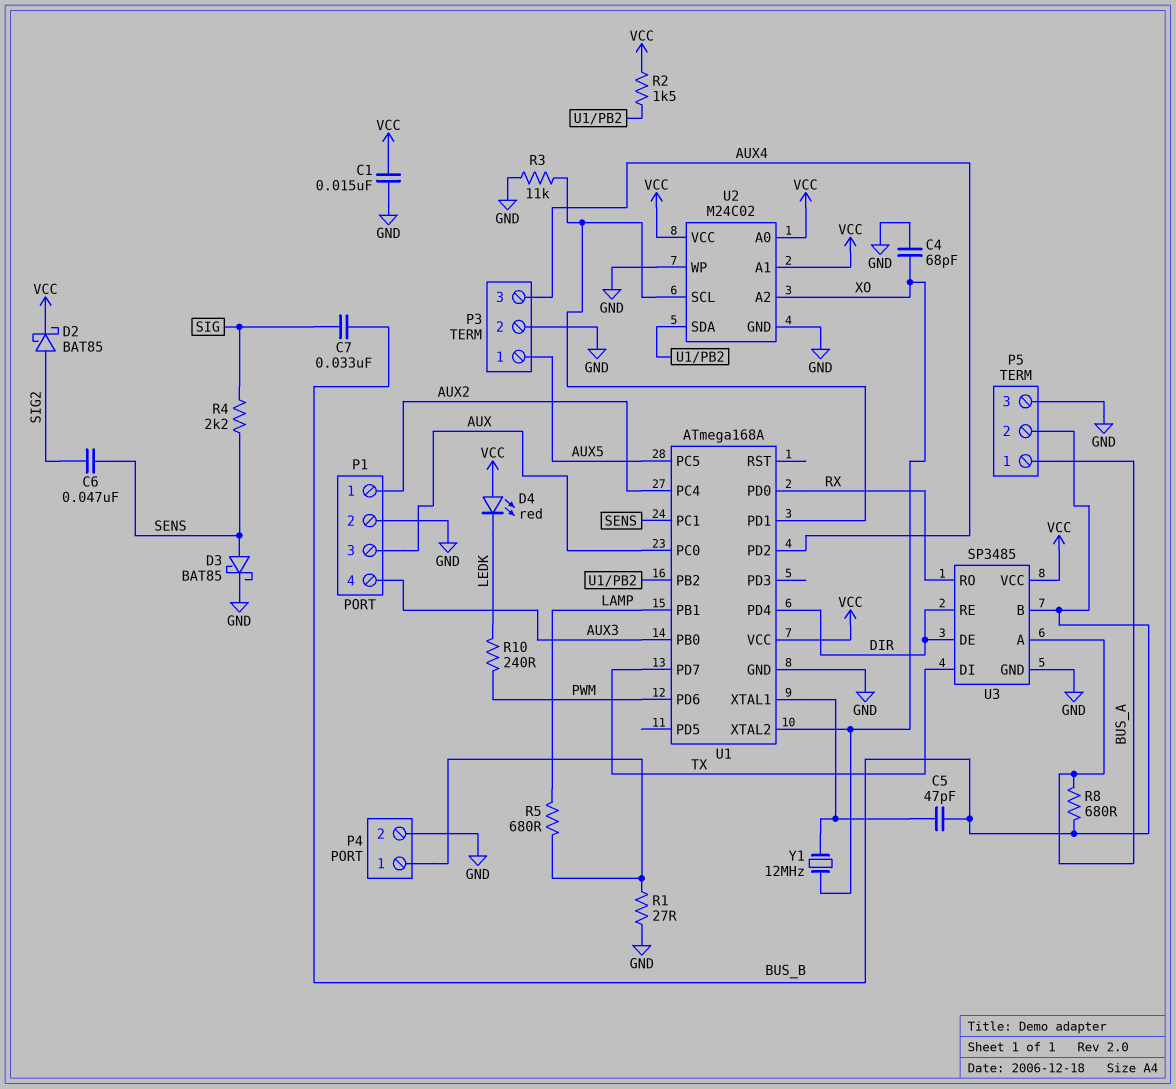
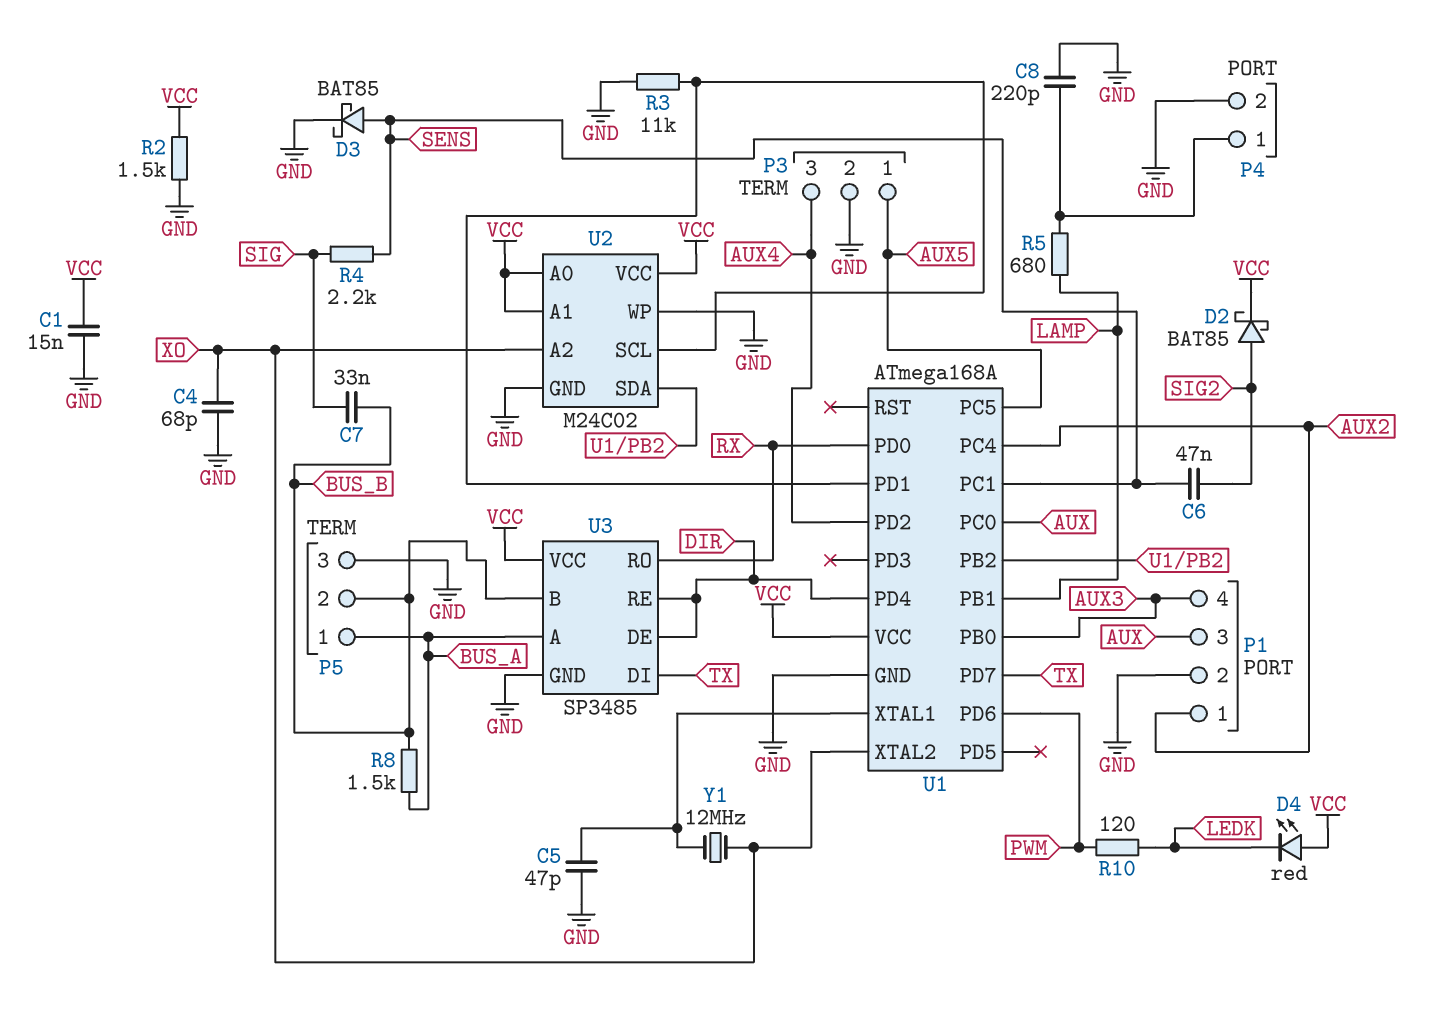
C5: 47pF (BUS_B, U1/XTAL1) -> 47pF (GND, U1/XTAL1)
C8: none -> 220pF (GND, P4/1)
R1: 27 (GND, P4/1) -> none
R2: 1.5k (U1/PB2, VCC) -> 1.5k (GND, VCC)
R8: 680 (BUS_A, BUS_B) -> 1.5k (BUS_A, BUS_B)
R10: 240 (LEDK, PWM) -> 120 (LEDK, PWM)

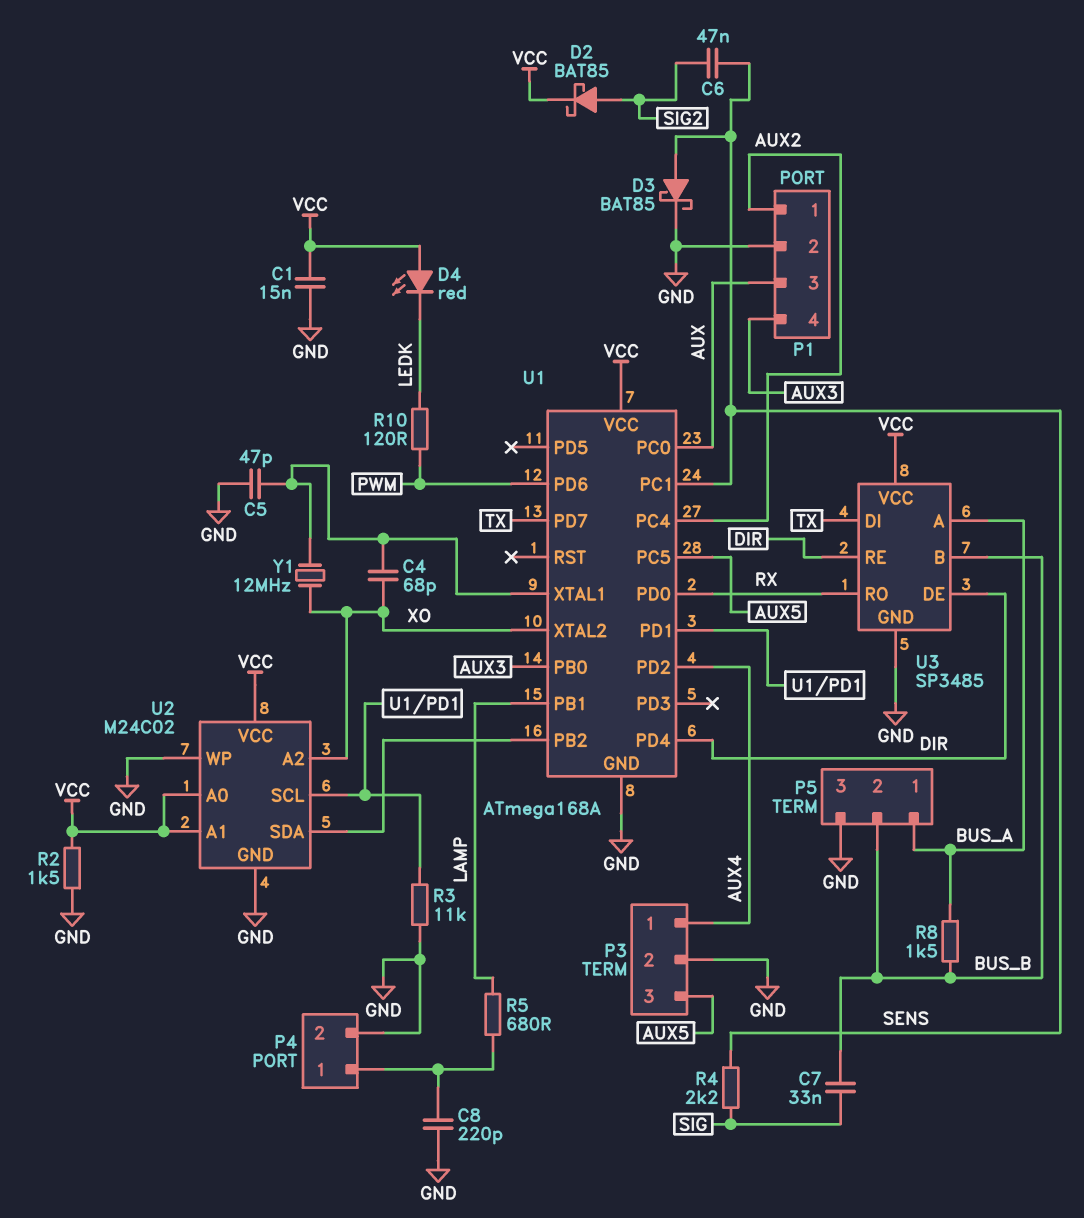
C4: 68pF (GND, XO) -> 68pF (U1/XTAL1, XO)
P3 pin 1: AUX5 -> AUX4
P3 pin 3: AUX4 -> AUX5

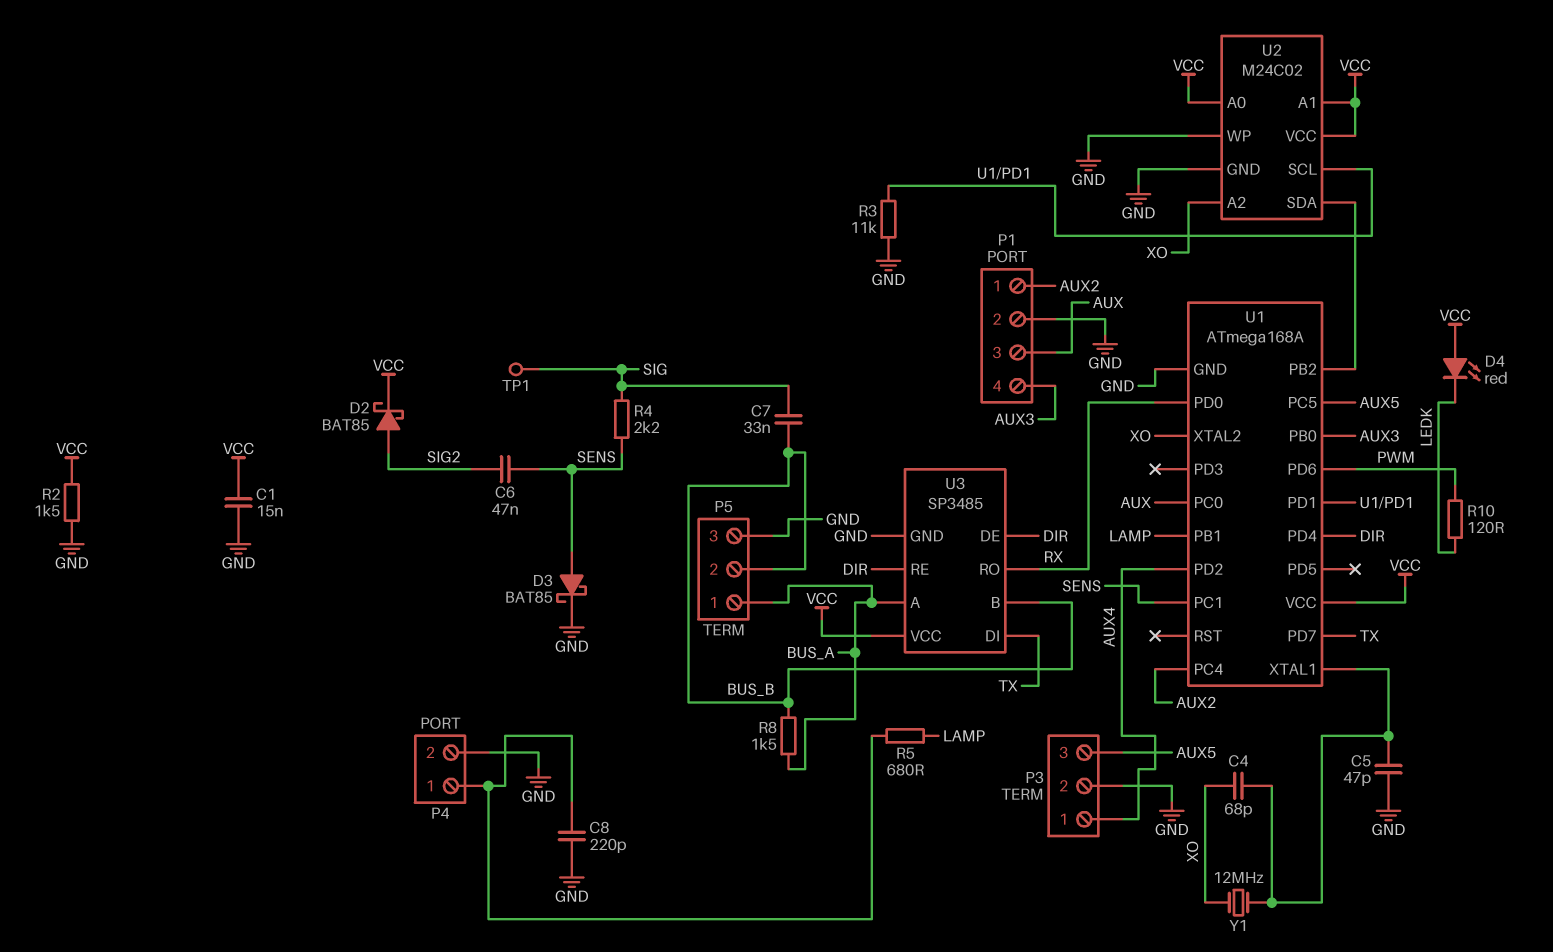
TP1: none -> test point (SIG)

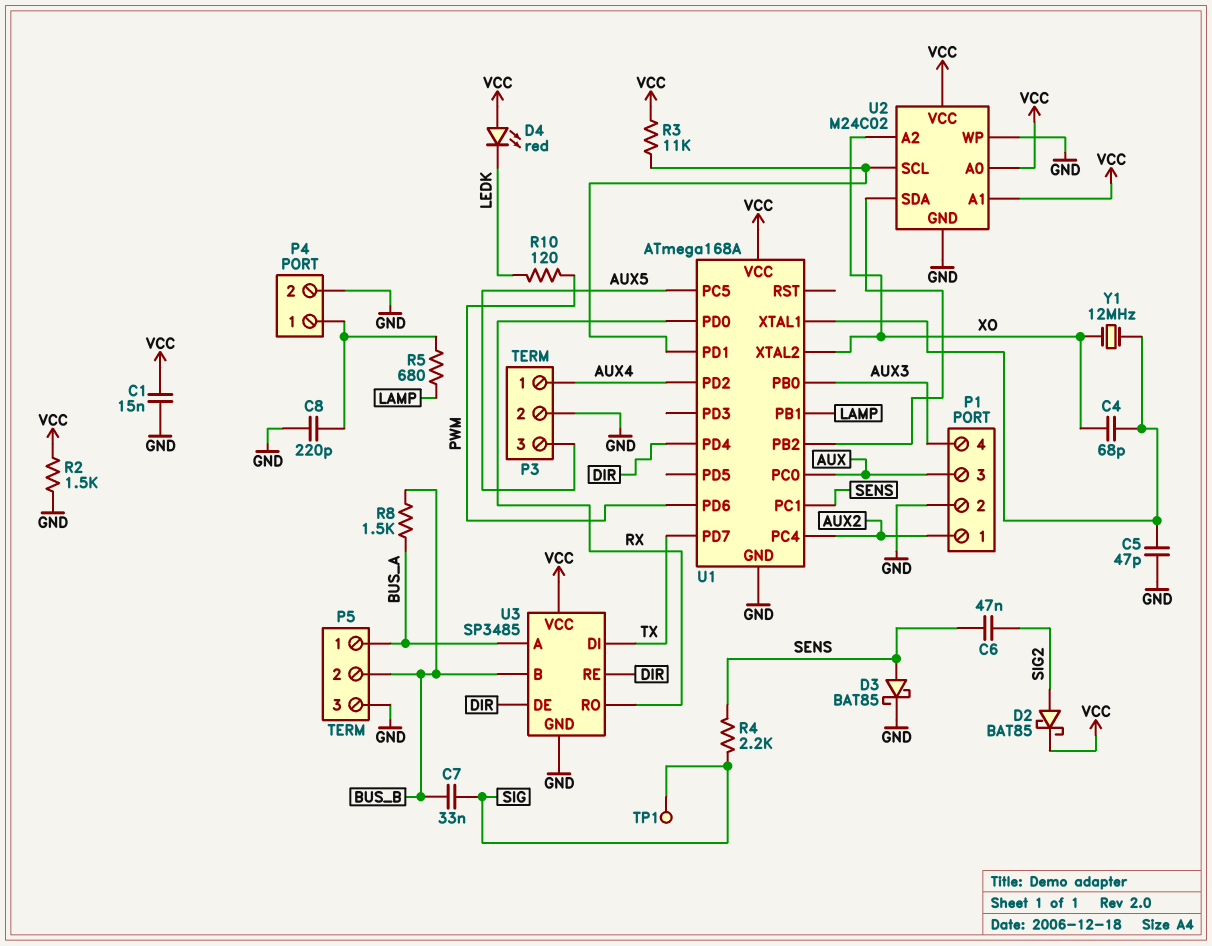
R3: 11k (GND, U1/PD1) -> 11k (U1/PD1, VCC)

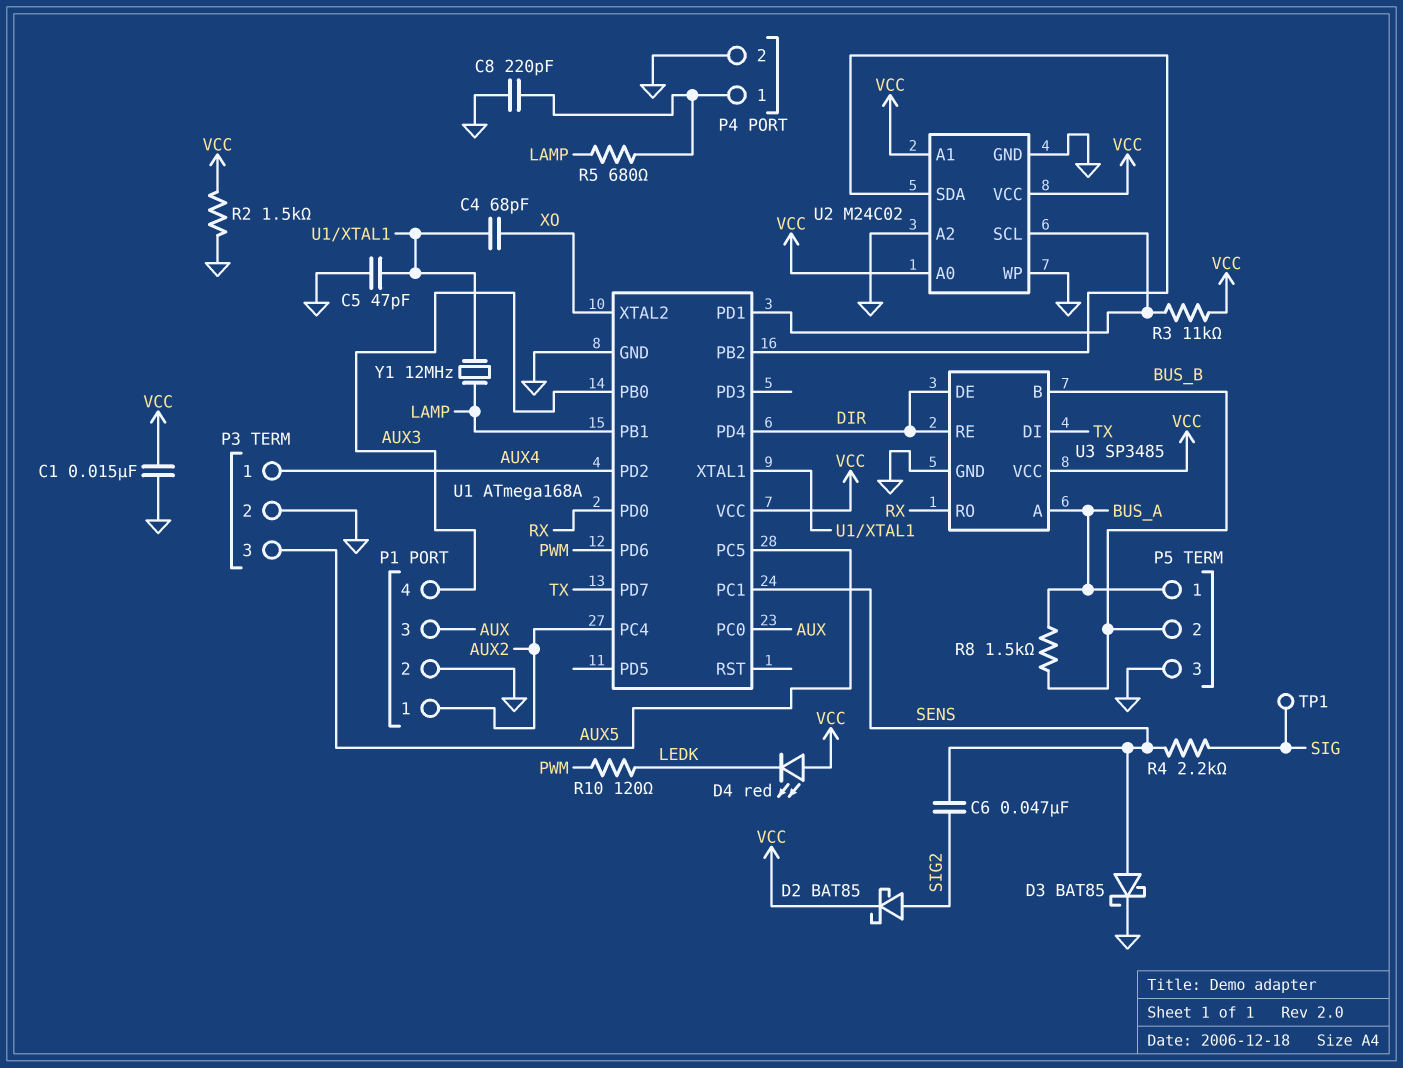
C7: 33nF (BUS_B, SIG) -> none
U2 pin A2: XO -> GND
Y1: 12MHz (U1/XTAL1, XO) -> 12MHz (LAMP, U1/XTAL1)

